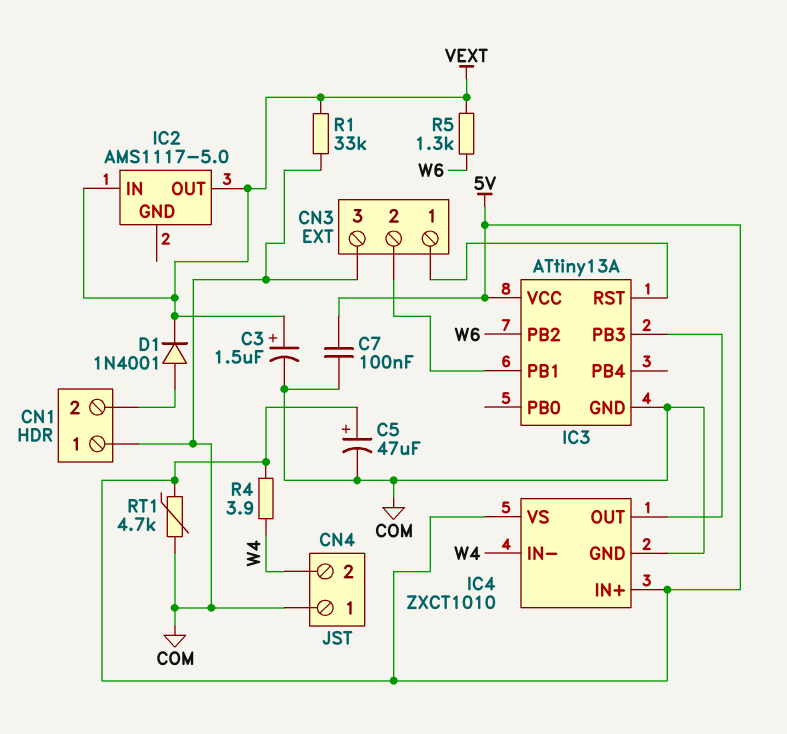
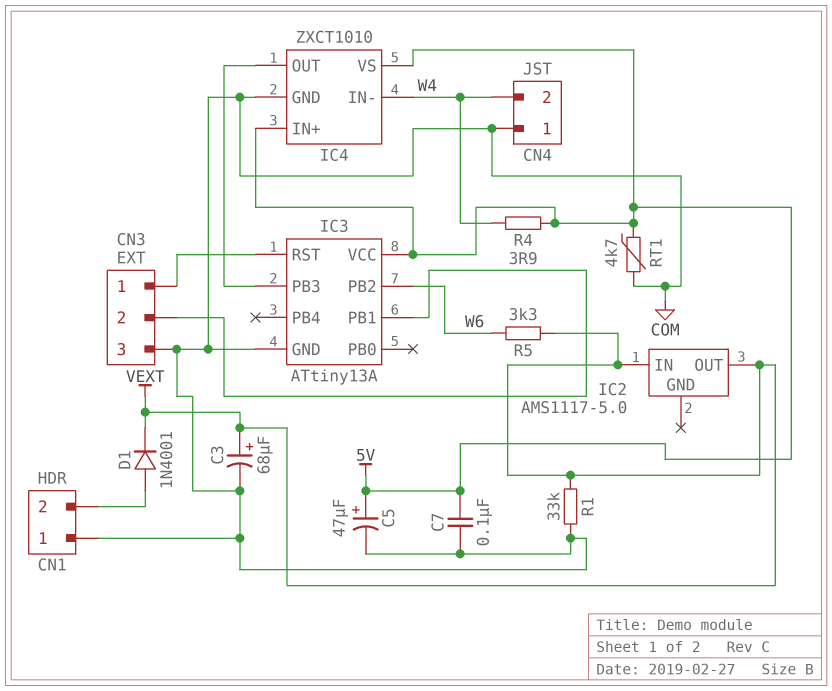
C3: 1.5uF (plus VEXT, minus COM) -> 68uF (plus VEXT, minus COM)
R5: 1.3k (VEXT, W6) -> 3.3k (VEXT, W6)

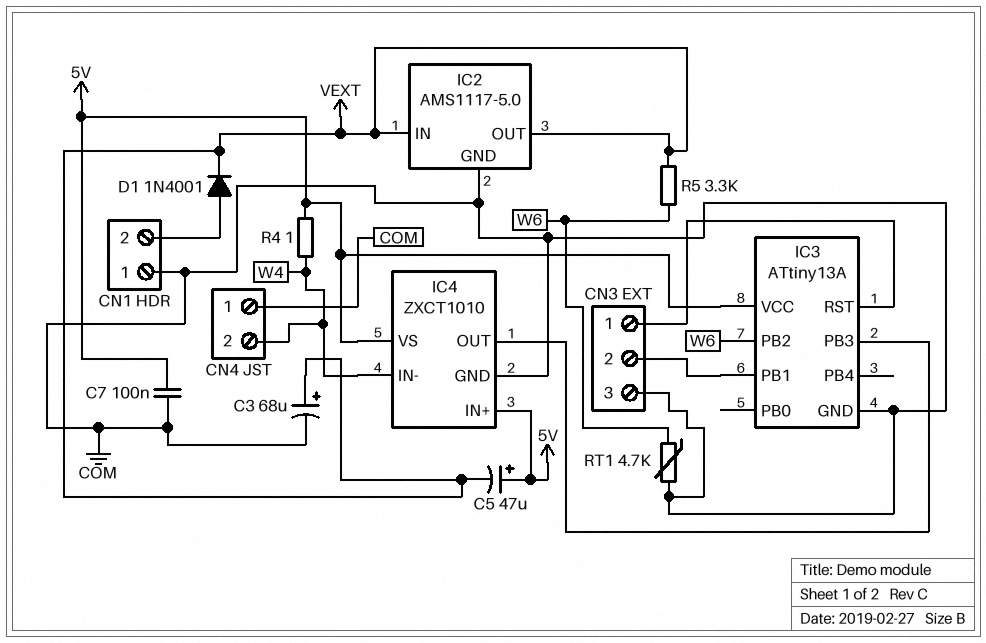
C5: 47uF (plus 5V, minus COM) -> 47uF (plus 5V, minus VEXT)
IC2 pin GND: none -> COM
R1: 33k (COM, VEXT) -> none
R4: 3.9 (5V, W4) -> 1 (5V, W4)
RT1: 4.7k (5V, COM) -> 4.7k (COM, W6)

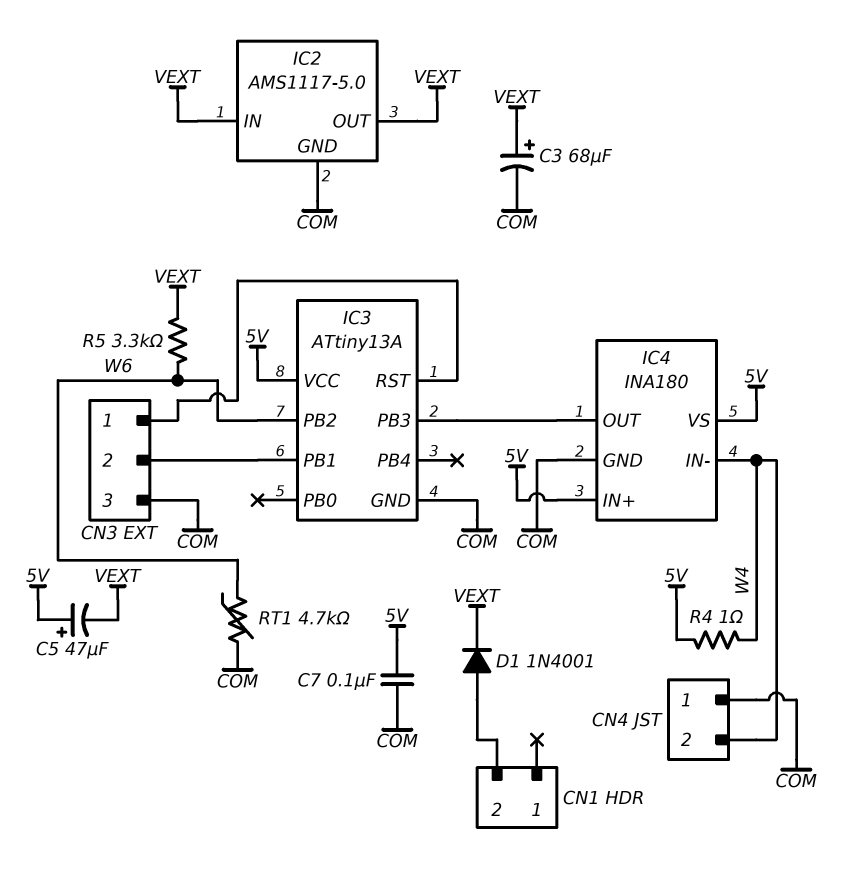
CN1 pin 1: COM -> none
IC4: ZXCT1010 -> INA180

